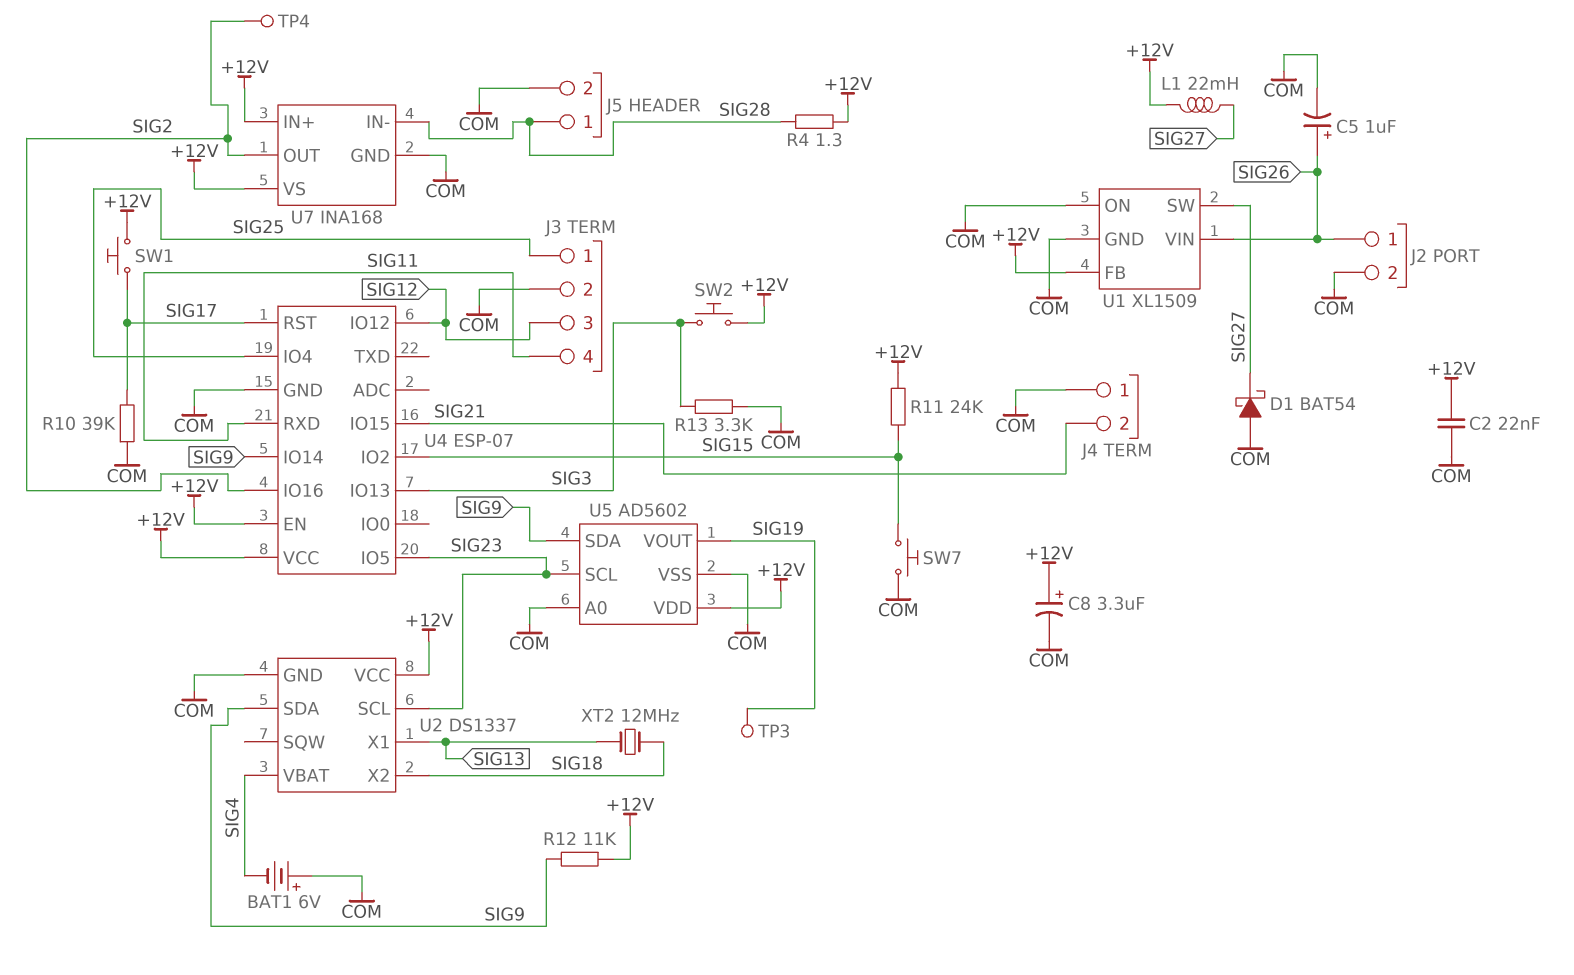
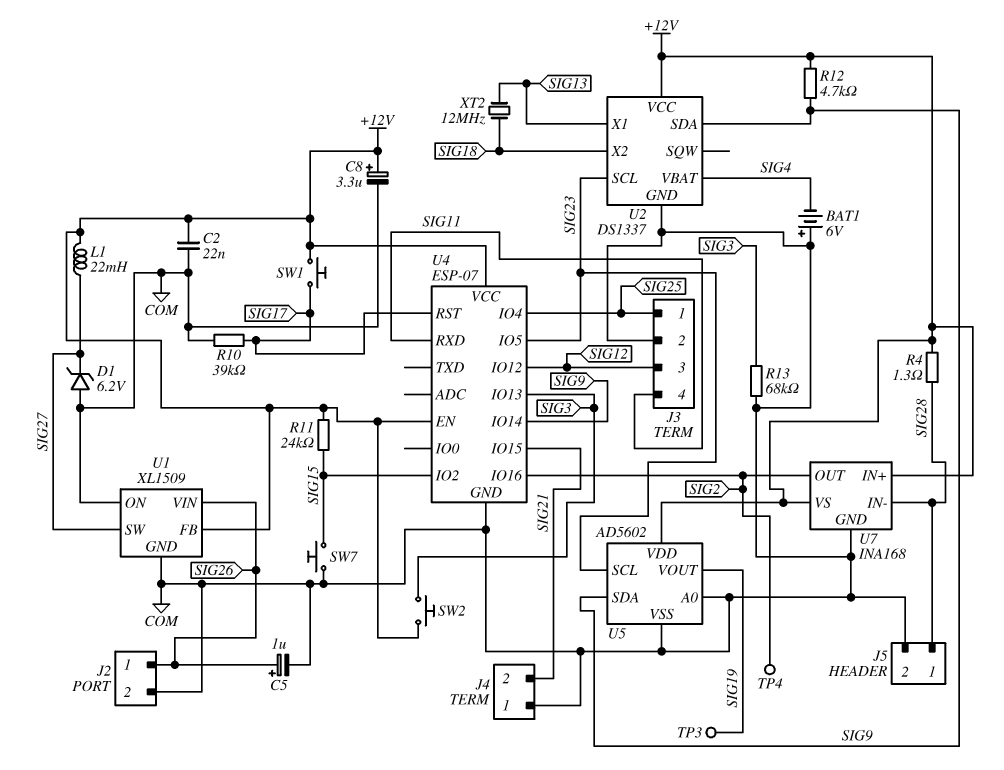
D1: schottky BAT54 (A COM, K SIG27) -> zener 6.2V (A COM, K SIG27)
R12: 11k (+12V, SIG9) -> 4.7k (+12V, SIG9)
R13: 3.3k (COM, SIG3) -> 68k (COM, SIG3)

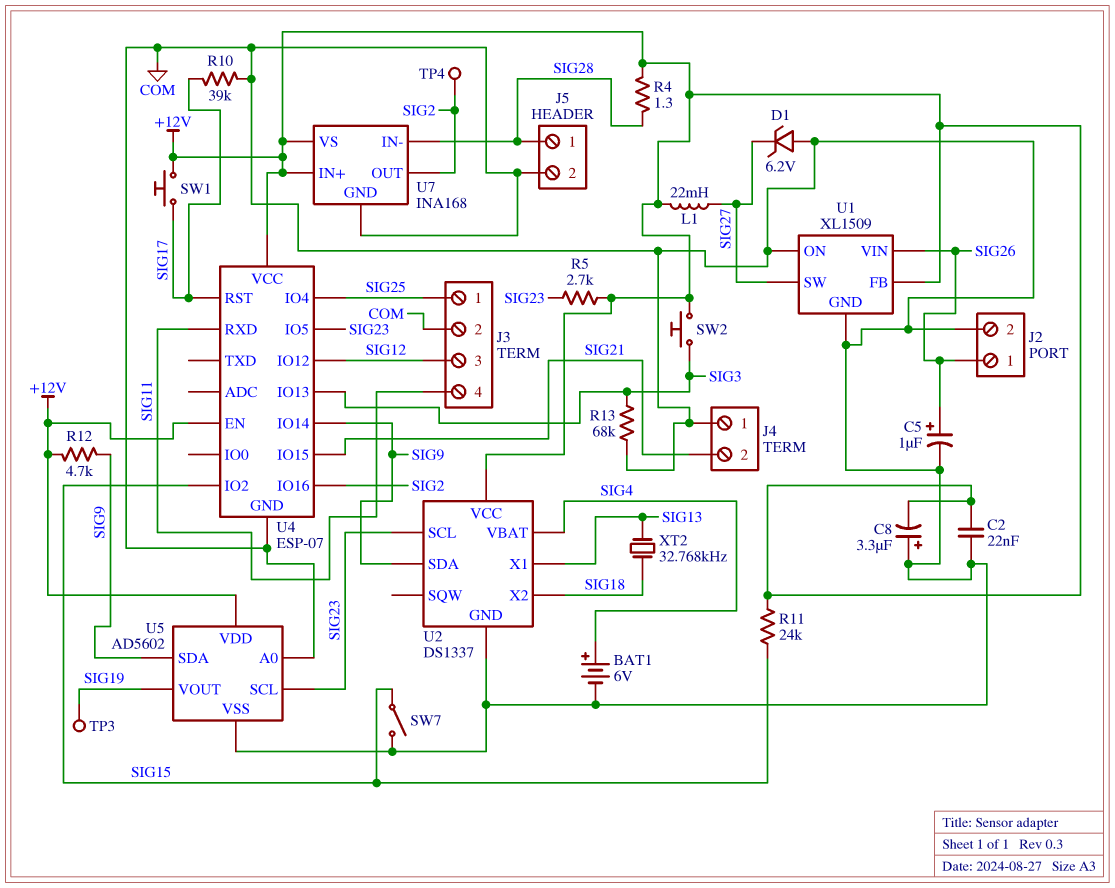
BAT1: 6V (plus COM, minus SIG4) -> 6V (plus SIG4, minus COM)
C8: 3.3uF (plus +12V, minus COM) -> 3.3uF (plus COM, minus +12V)
R5: none -> 2.7k (+12V, SIG23)
SW7: button (COM, SIG15) -> switch (COM, SIG15)
XT2: 12MHz (SIG13, SIG18) -> 32.768kHz (SIG13, SIG18)

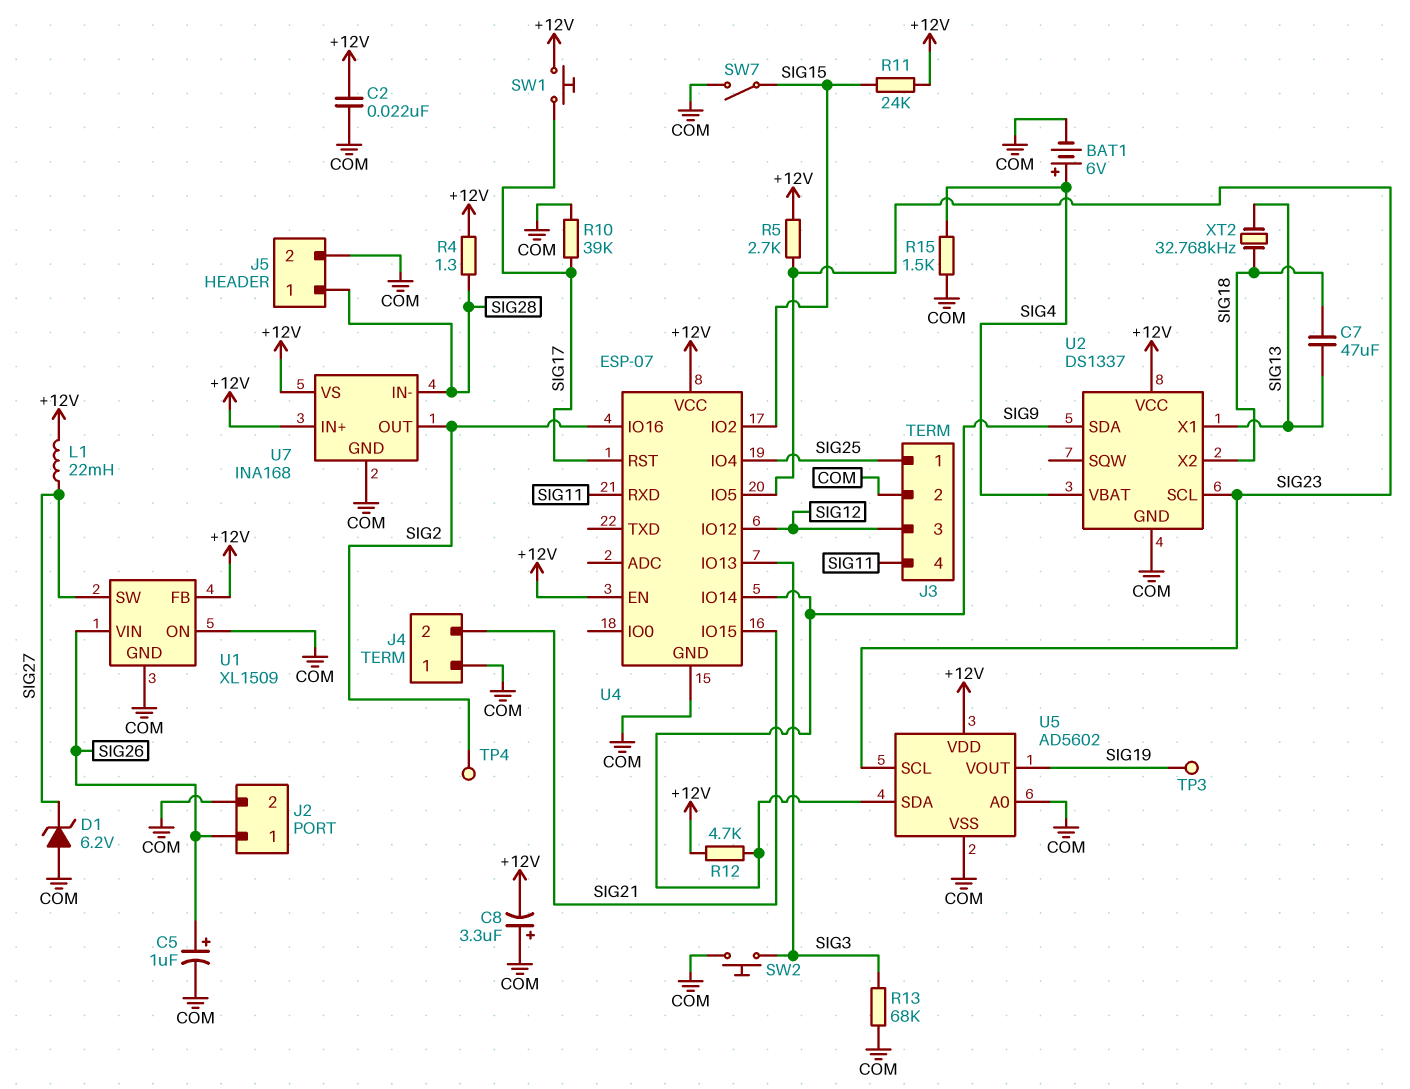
C7: none -> 47uF (SIG13, SIG18)
R15: none -> 1.5k (COM, SIG4)
SW2: button (+12V, SIG3) -> button (COM, SIG3)

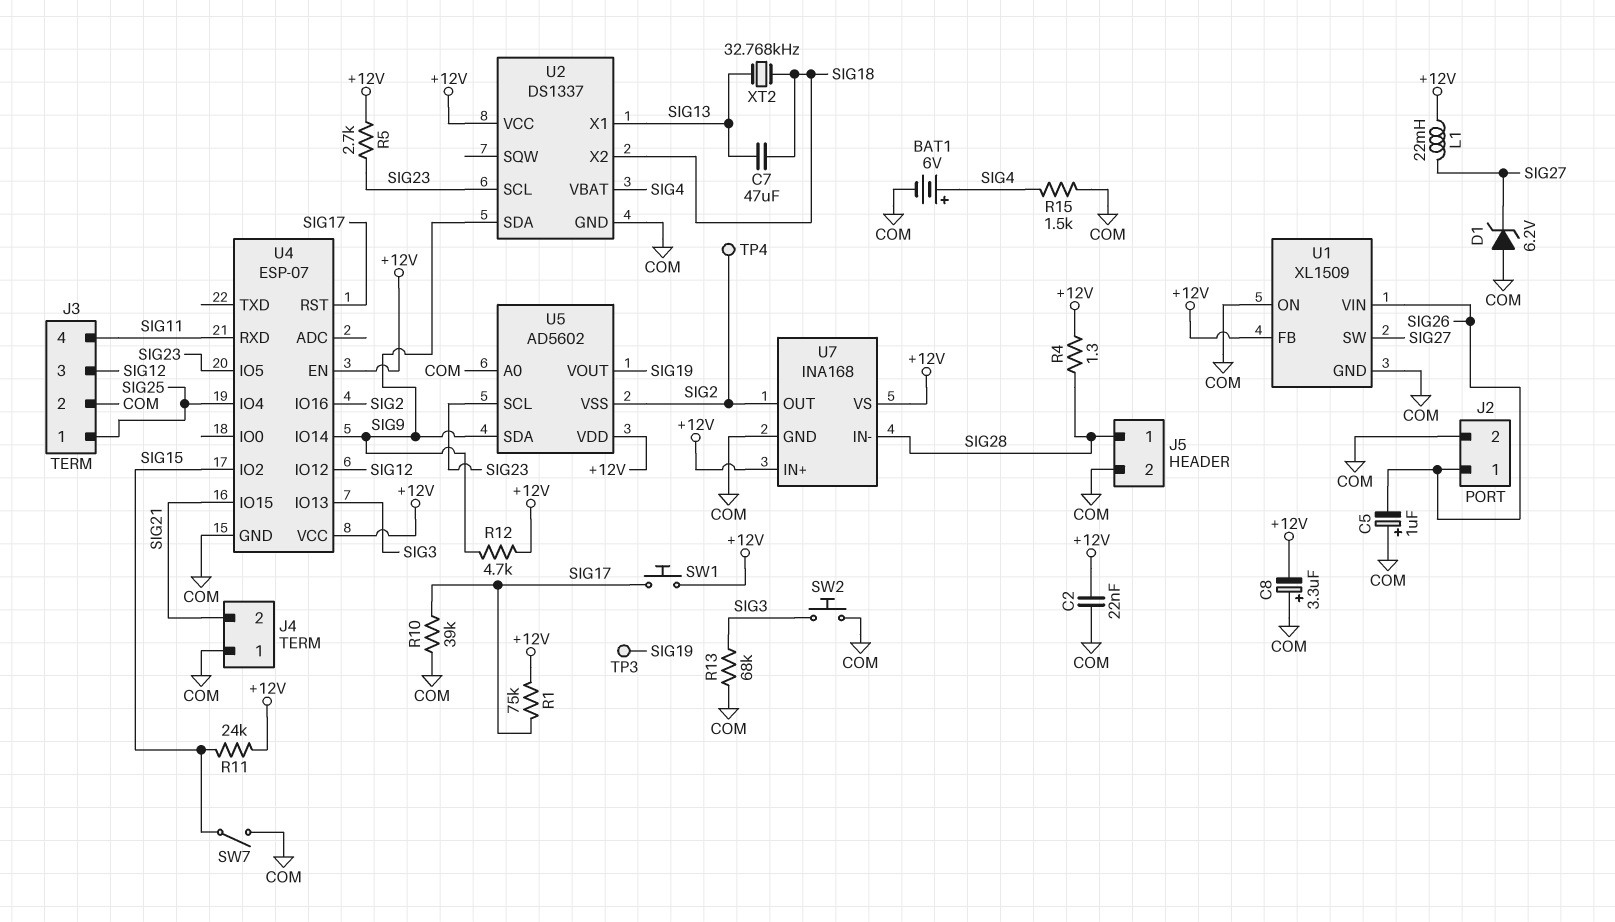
C5: 1uF (plus SIG26, minus COM) -> 1uF (plus COM, minus SIG26)
R1: none -> 75k (+12V, SIG17)
U5 pin VSS: COM -> SIG2

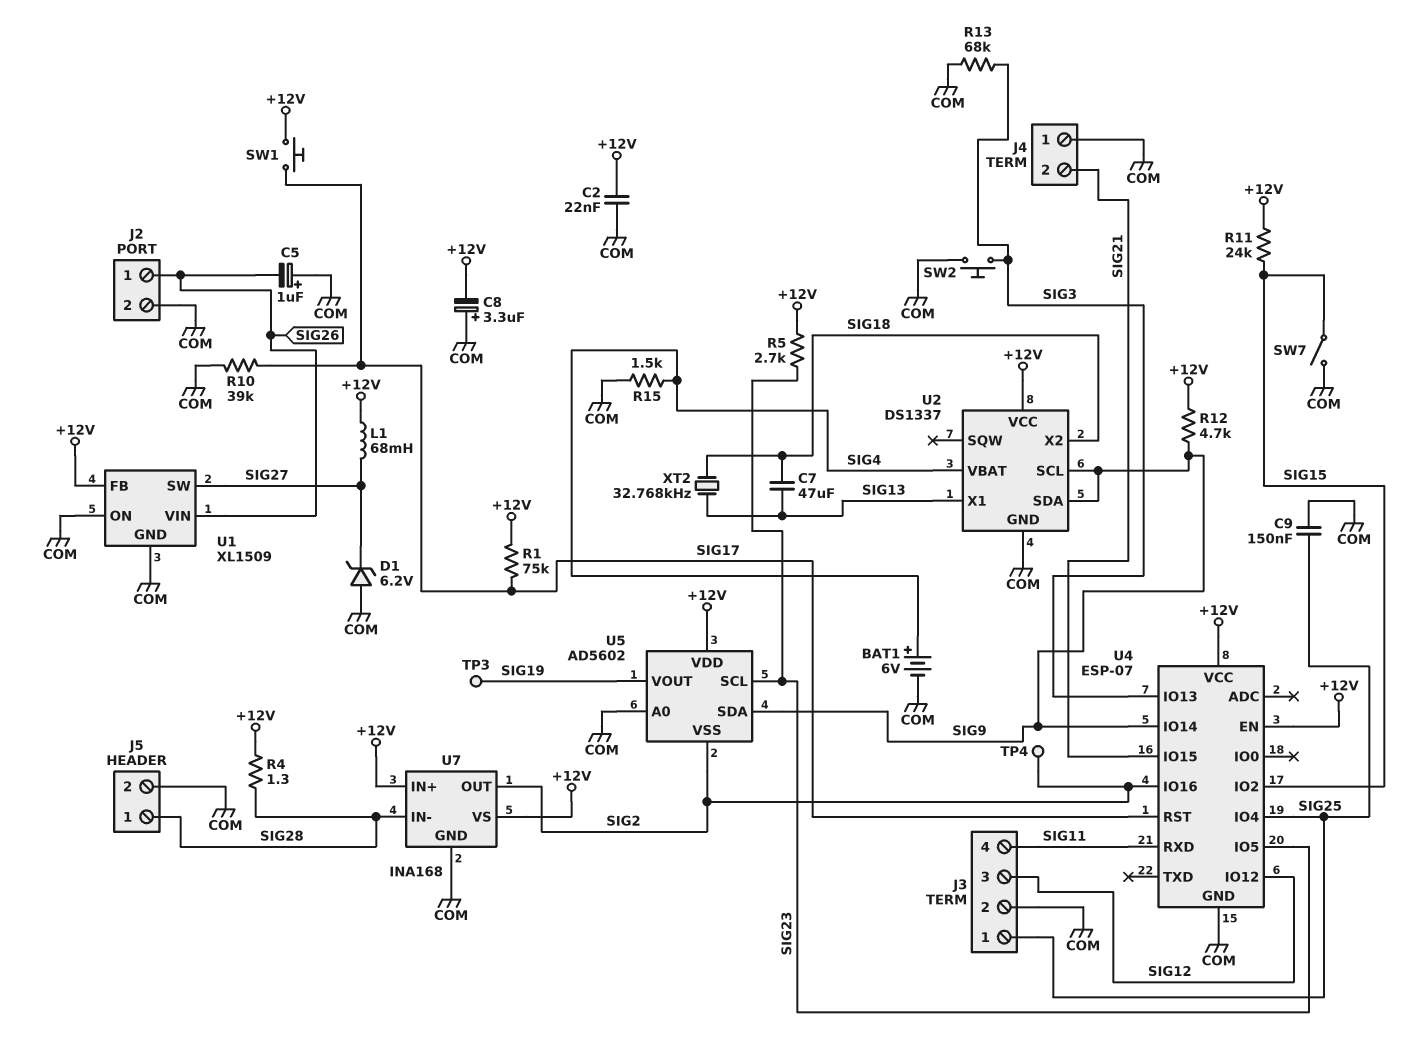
C9: none -> 150nF (COM, SIG25)
L1: 22mH (+12V, SIG27) -> 68mH (+12V, SIG27)
U2 pin SCL: SIG23 -> SIG9

